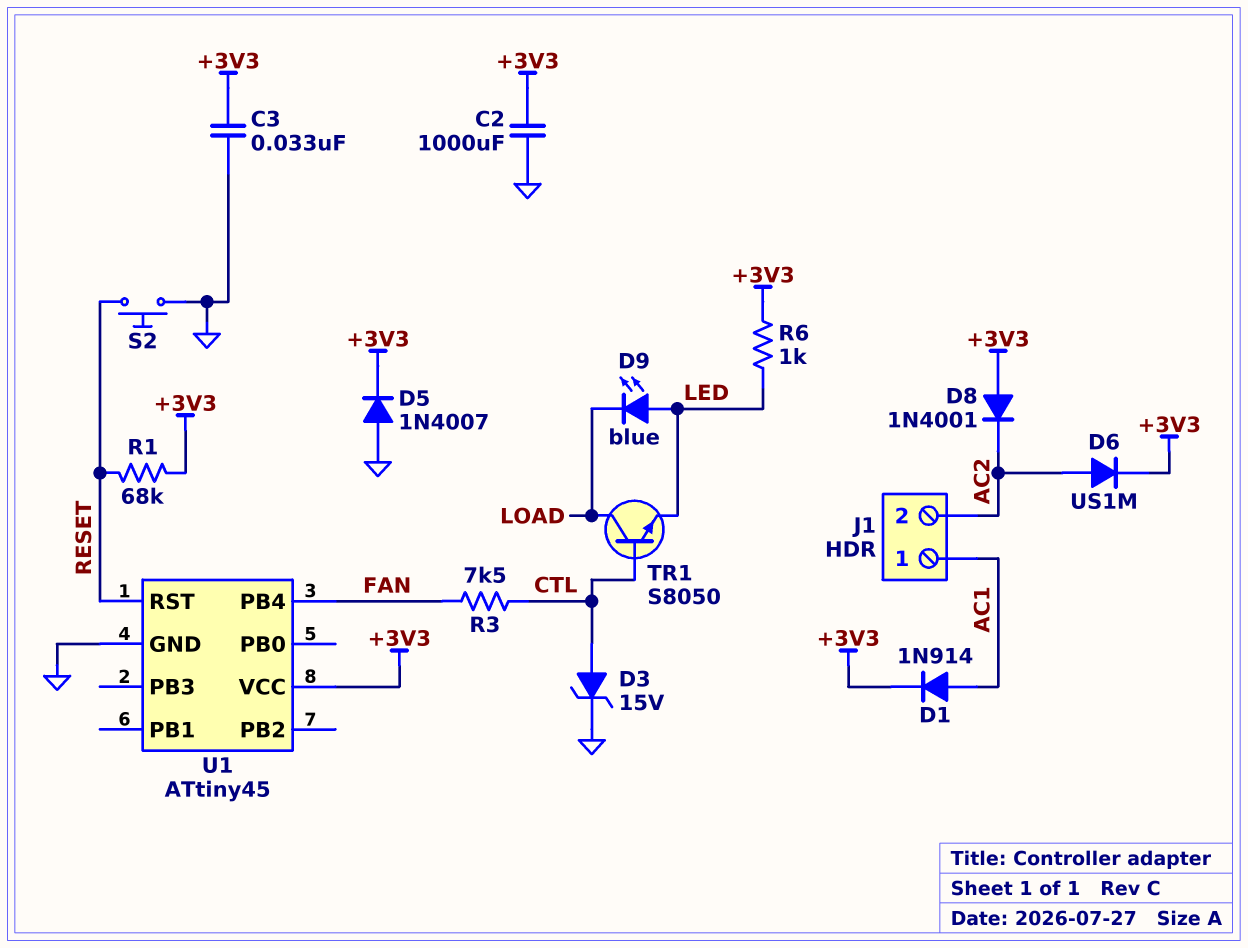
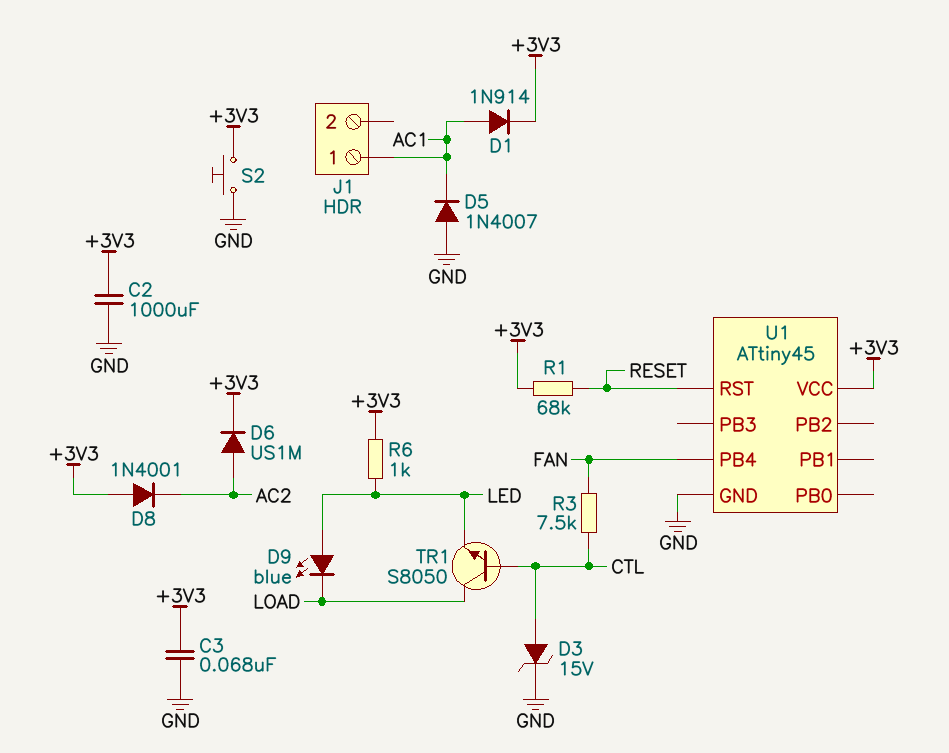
C3: 33nF (+3V3, GND) -> 68nF (+3V3, GND)
D5: diode 1N4007 (A GND, K +3V3) -> diode 1N4007 (A GND, K AC1)
J1 pin 2: AC2 -> none
S2: button (GND, RESET) -> button (+3V3, GND)

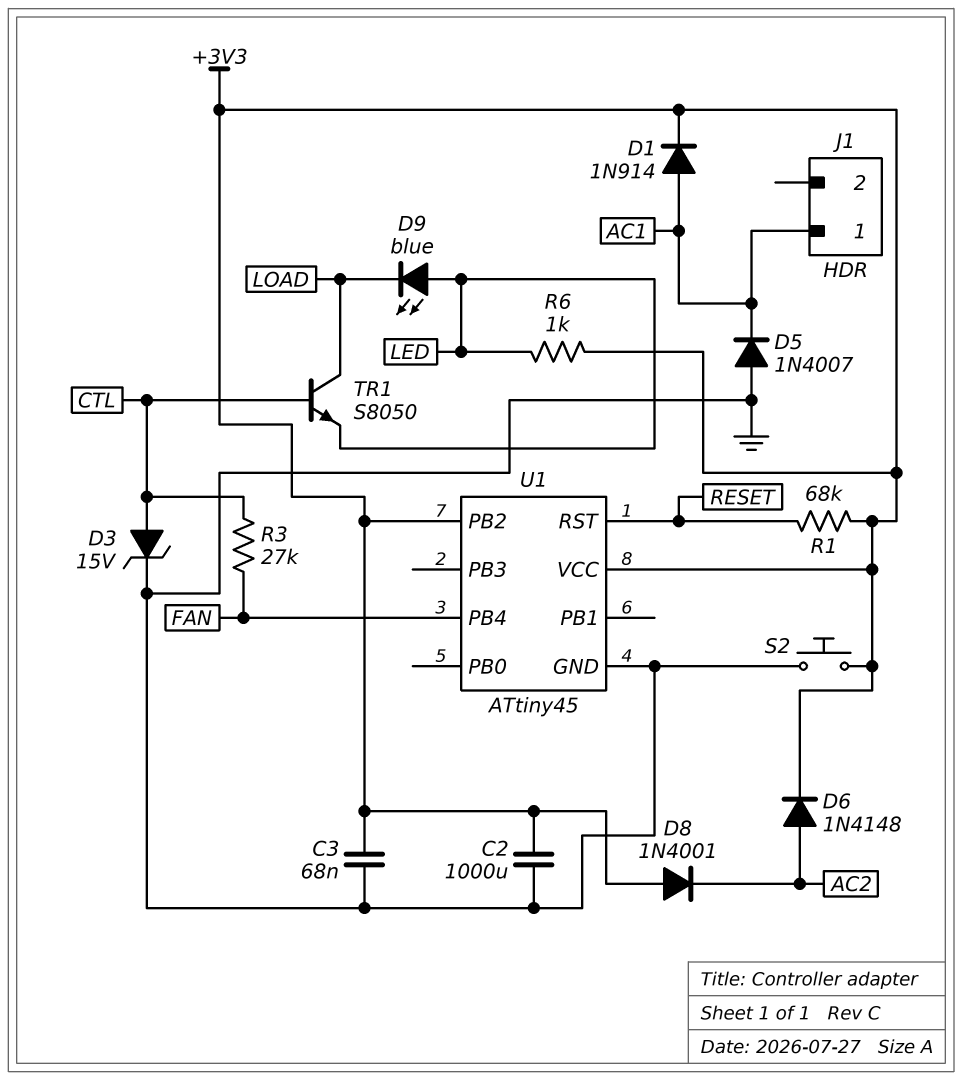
D6: diode US1M (A AC2, K +3V3) -> diode 1N4148 (A AC2, K +3V3)
R3: 7.5k (CTL, FAN) -> 27k (CTL, FAN)
U1 pin PB2: none -> +3V3

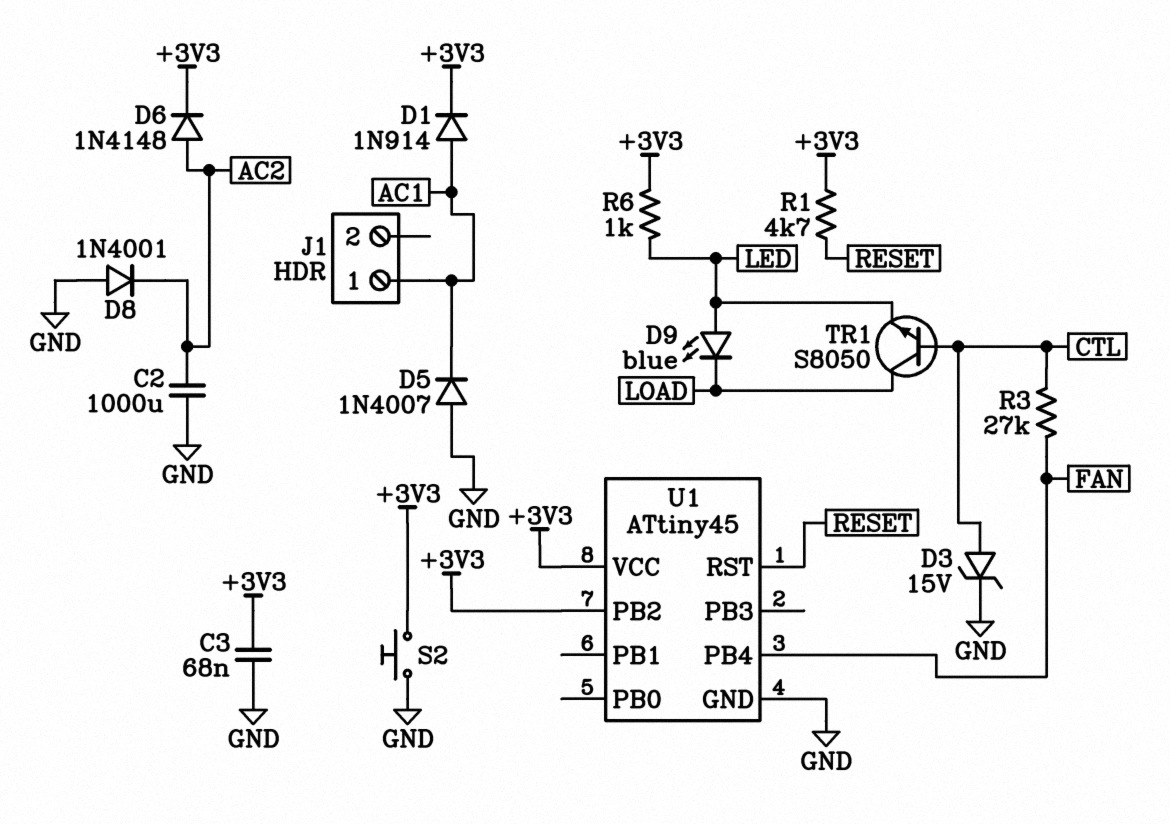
C2: 1000uF (+3V3, GND) -> 1000uF (AC2, GND)
D8: diode 1N4001 (A +3V3, K AC2) -> diode 1N4001 (A GND, K AC2)
R1: 68k (+3V3, RESET) -> 4.7k (+3V3, RESET)

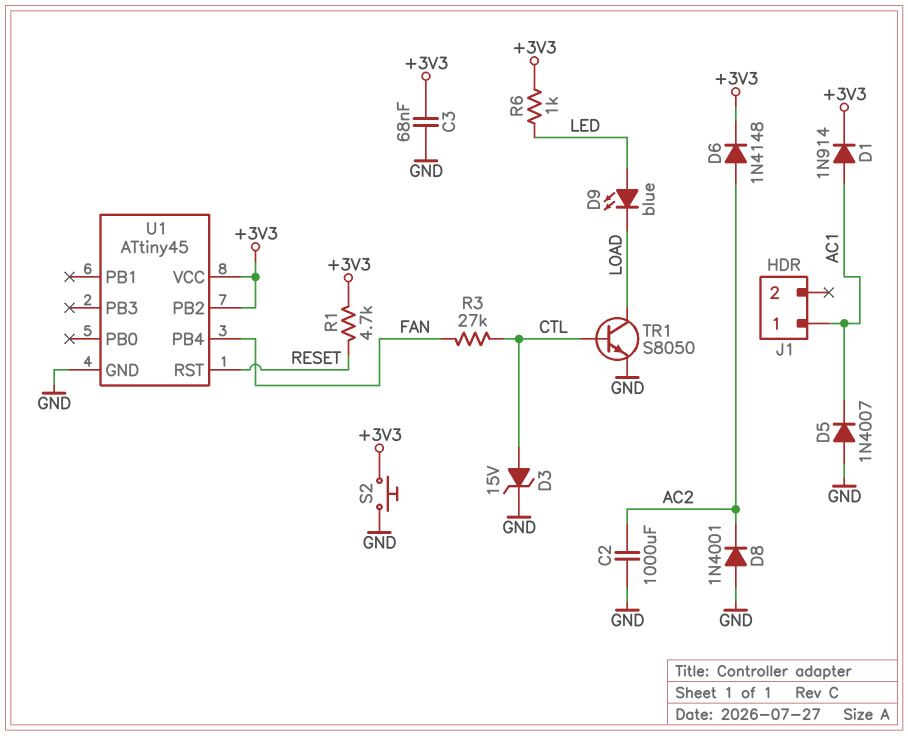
TR1: NPN S8050 (B CTL, C LOAD, E LED) -> NPN S8050 (B CTL, C LOAD, E GND)

